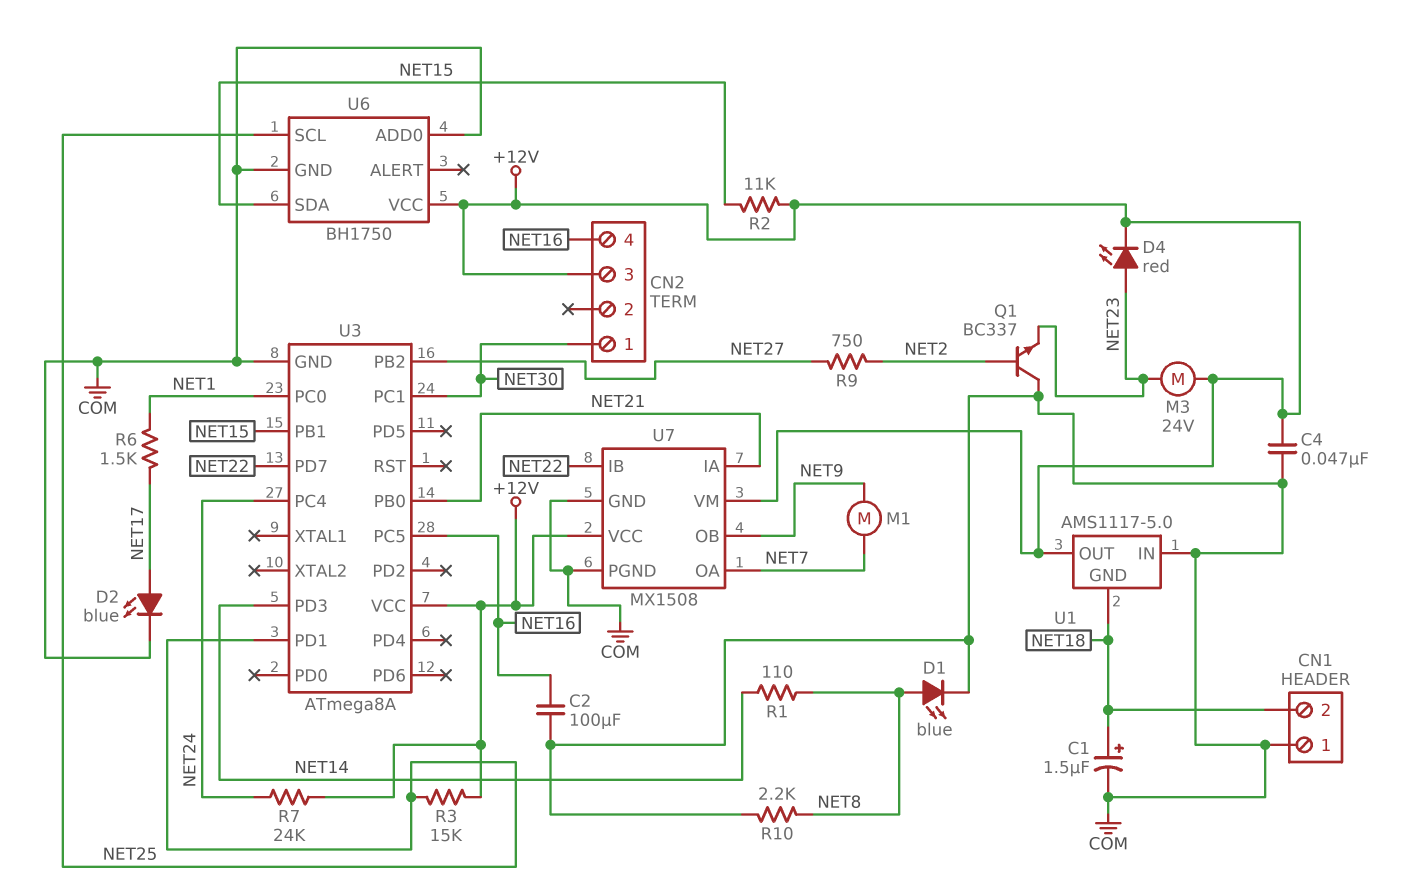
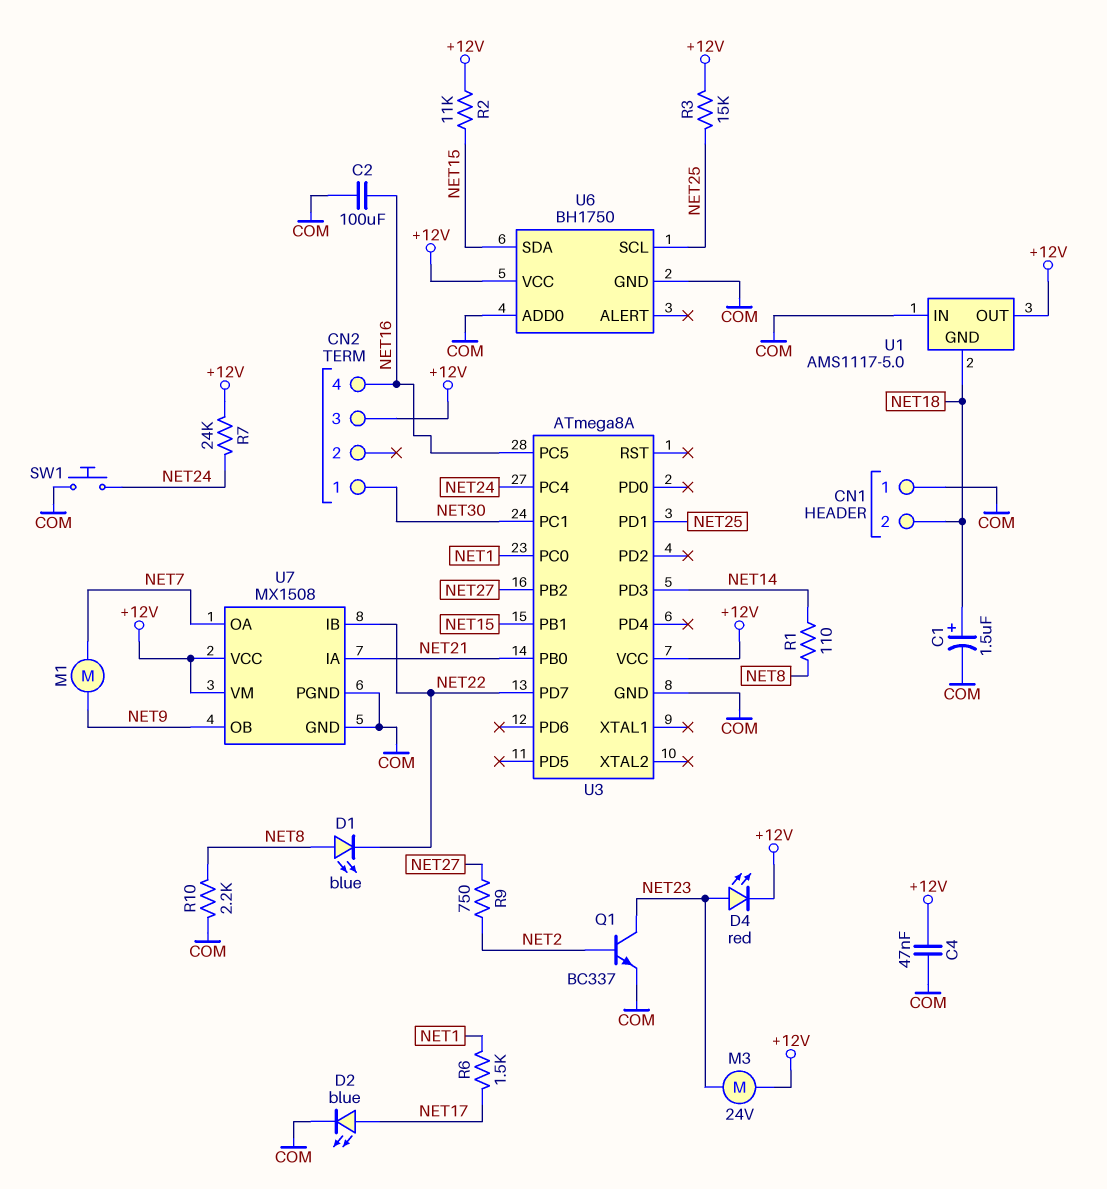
D1: LED blue (A NET8, K COM) -> LED blue (A NET8, K NET22)
Q1: NPN BC337 (B NET2, C COM, E NET23) -> NPN BC337 (B NET2, C NET23, E COM)
SW1: none -> button (COM, NET24)

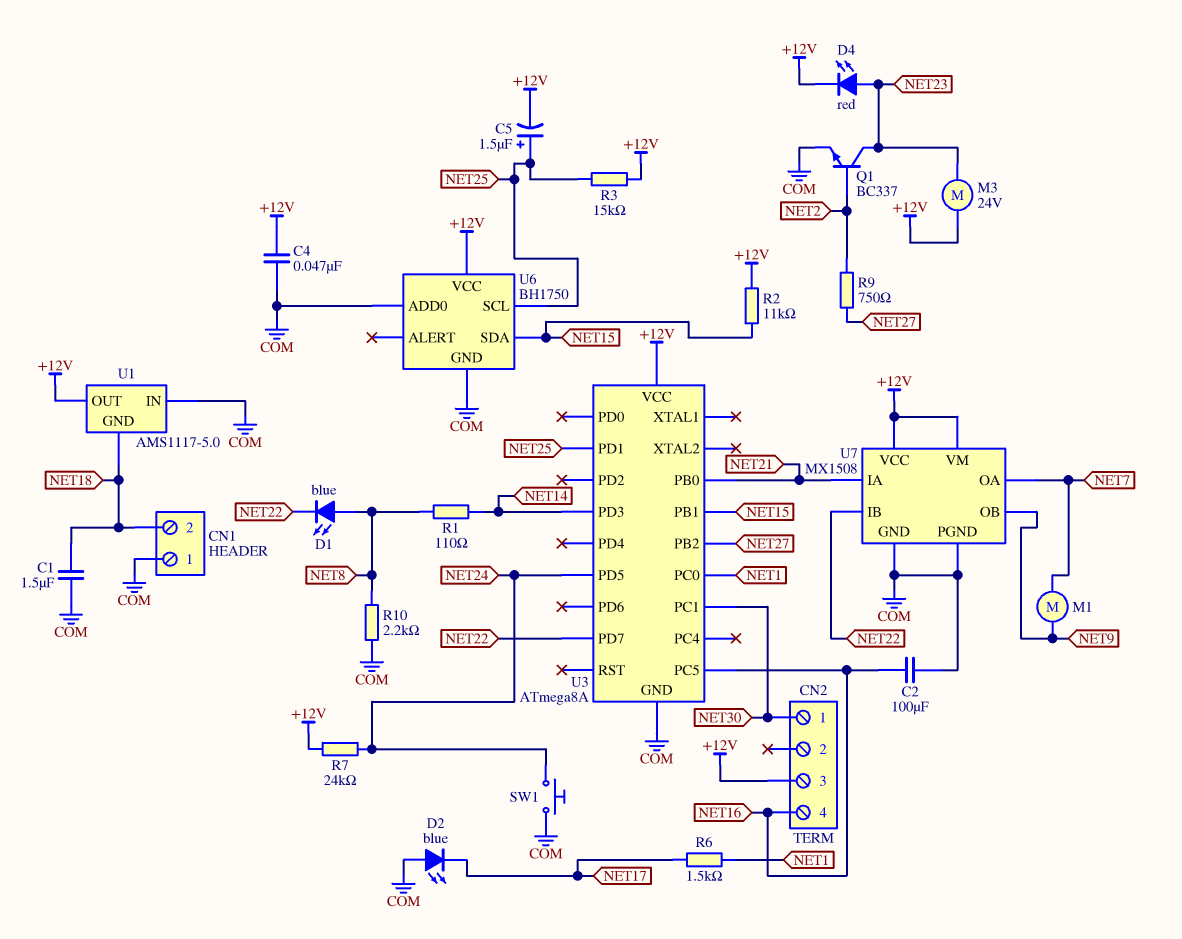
C1: 1.5uF (plus NET18, minus COM) -> 1.5uF (COM, NET18)
C5: none -> 1.5uF (plus NET25, minus +12V)
D2: LED blue (A NET17, K COM) -> LED blue (A COM, K NET17)
U3 pin PC4: NET24 -> none
U3 pin PD5: none -> NET24

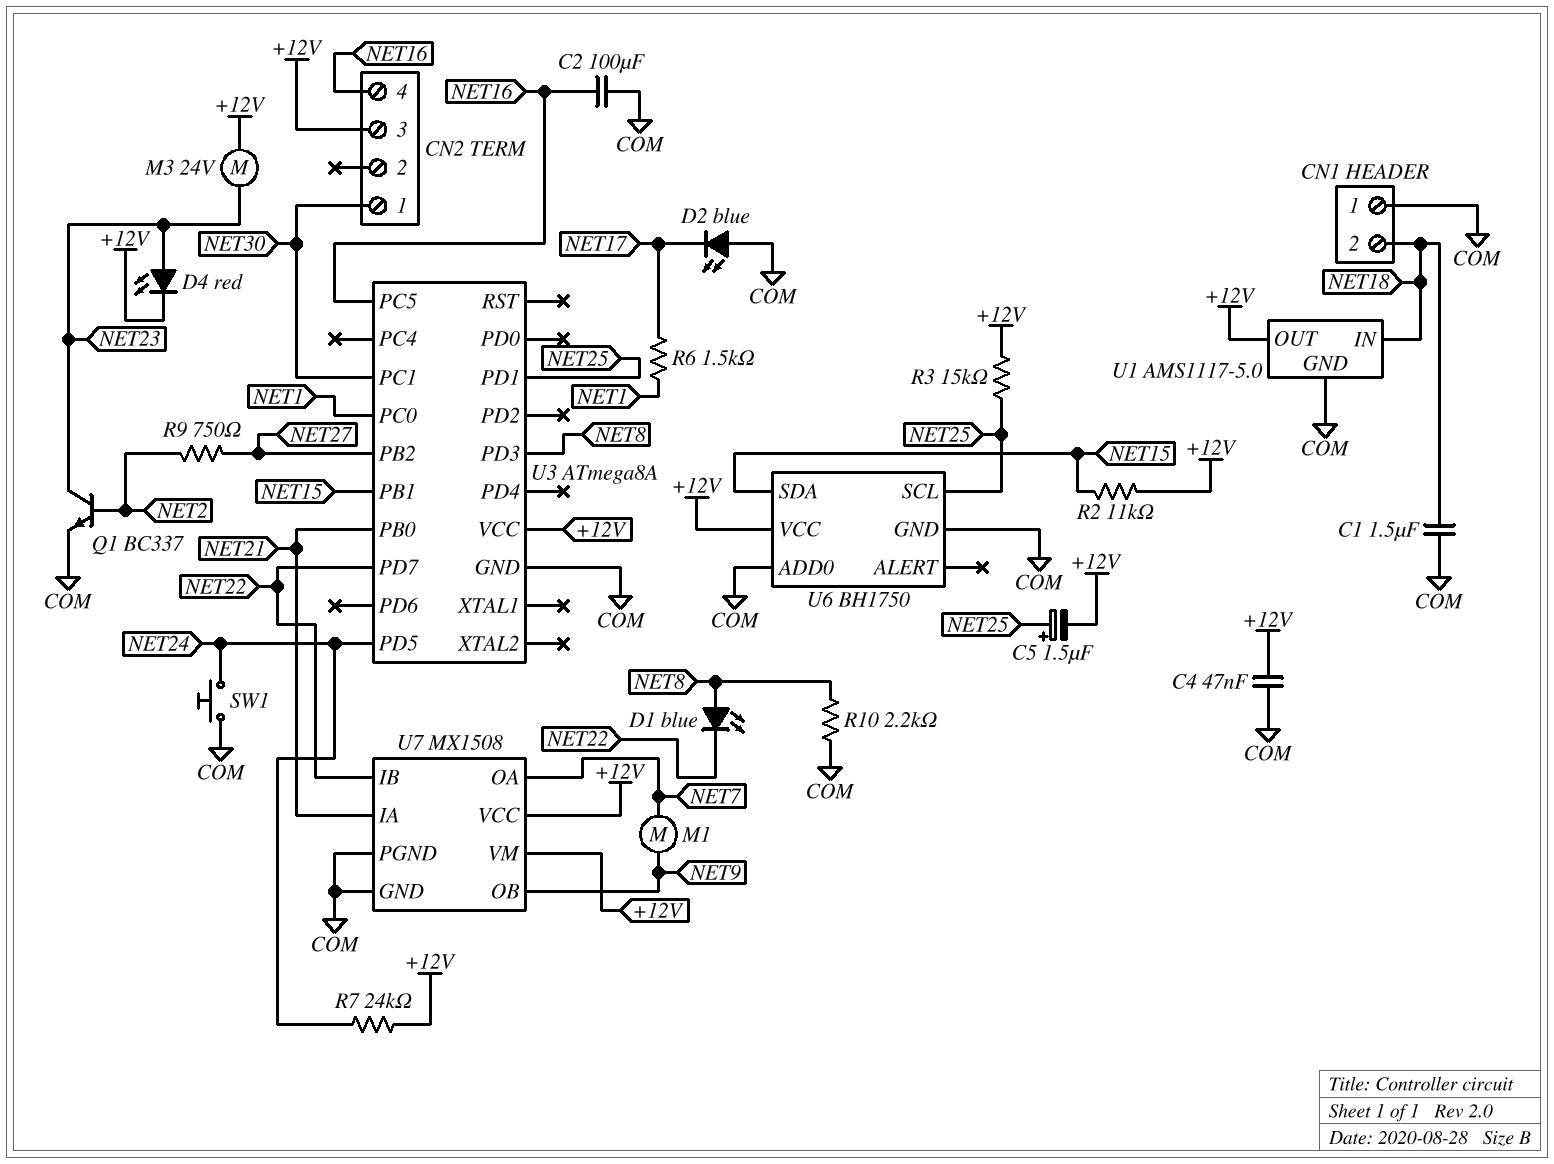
R1: 110 (NET8, NET14) -> none
U1 pin GND: NET18 -> COM
U1 pin IN: COM -> NET18
U3 pin PD3: NET14 -> NET8

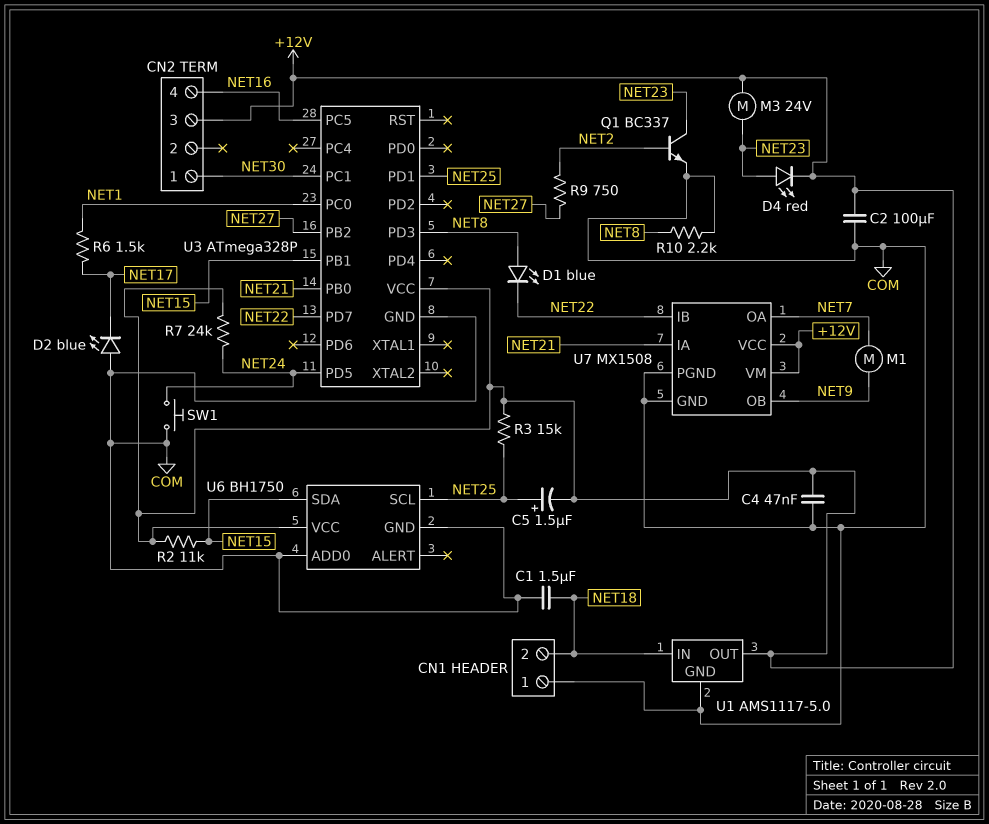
C2: 100uF (COM, NET16) -> 100uF (+12V, COM)
U3: ATmega8A -> ATmega328P

